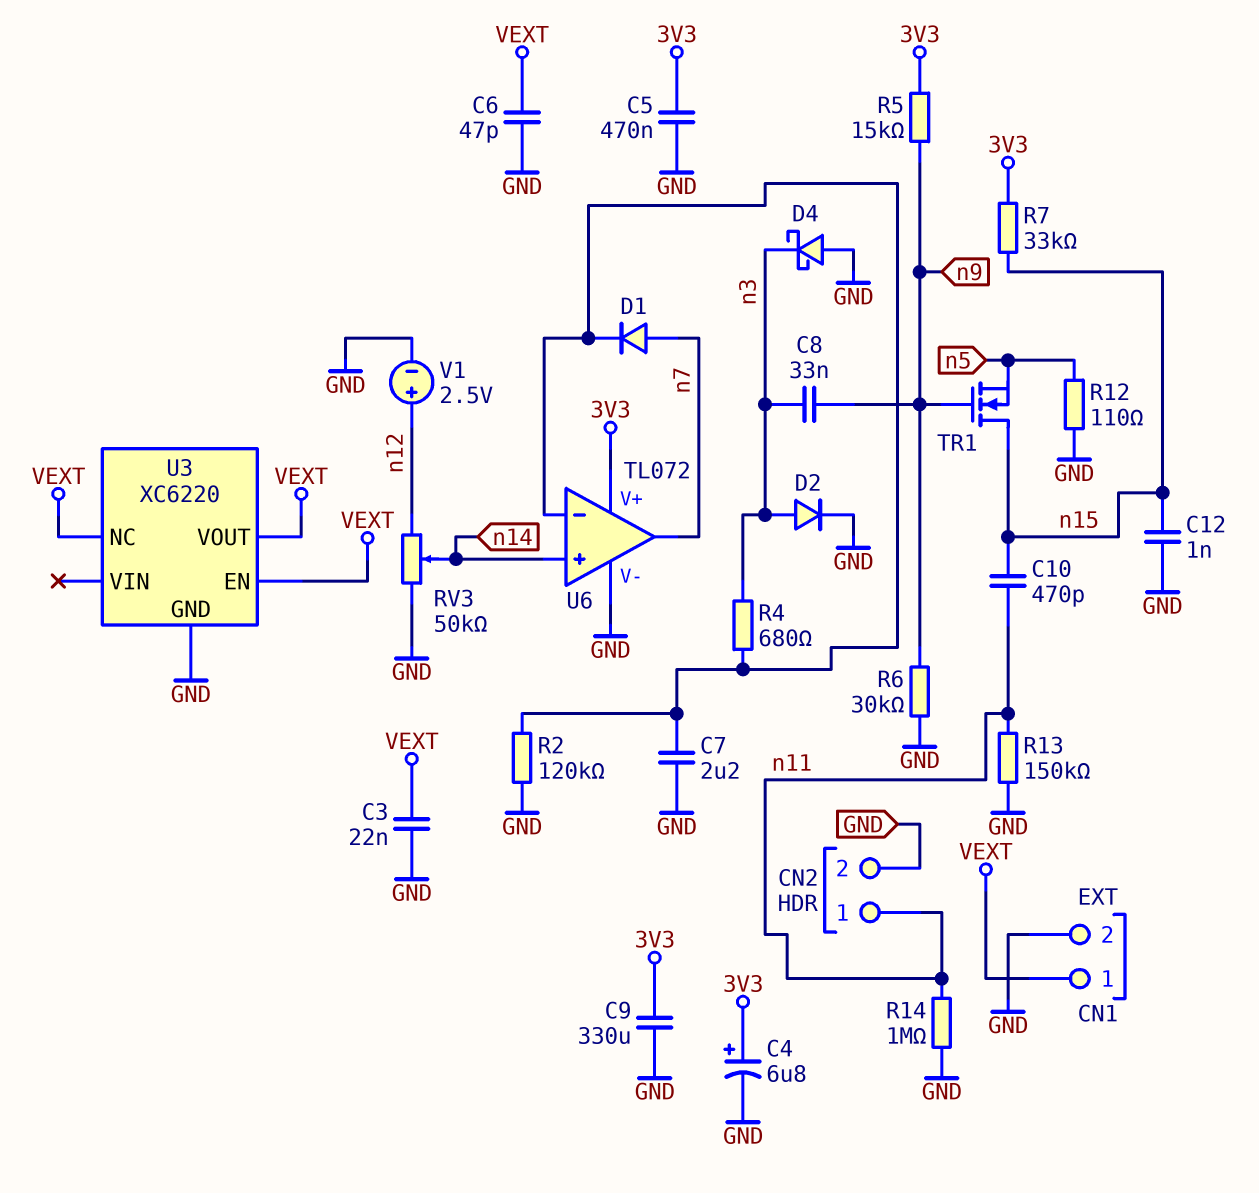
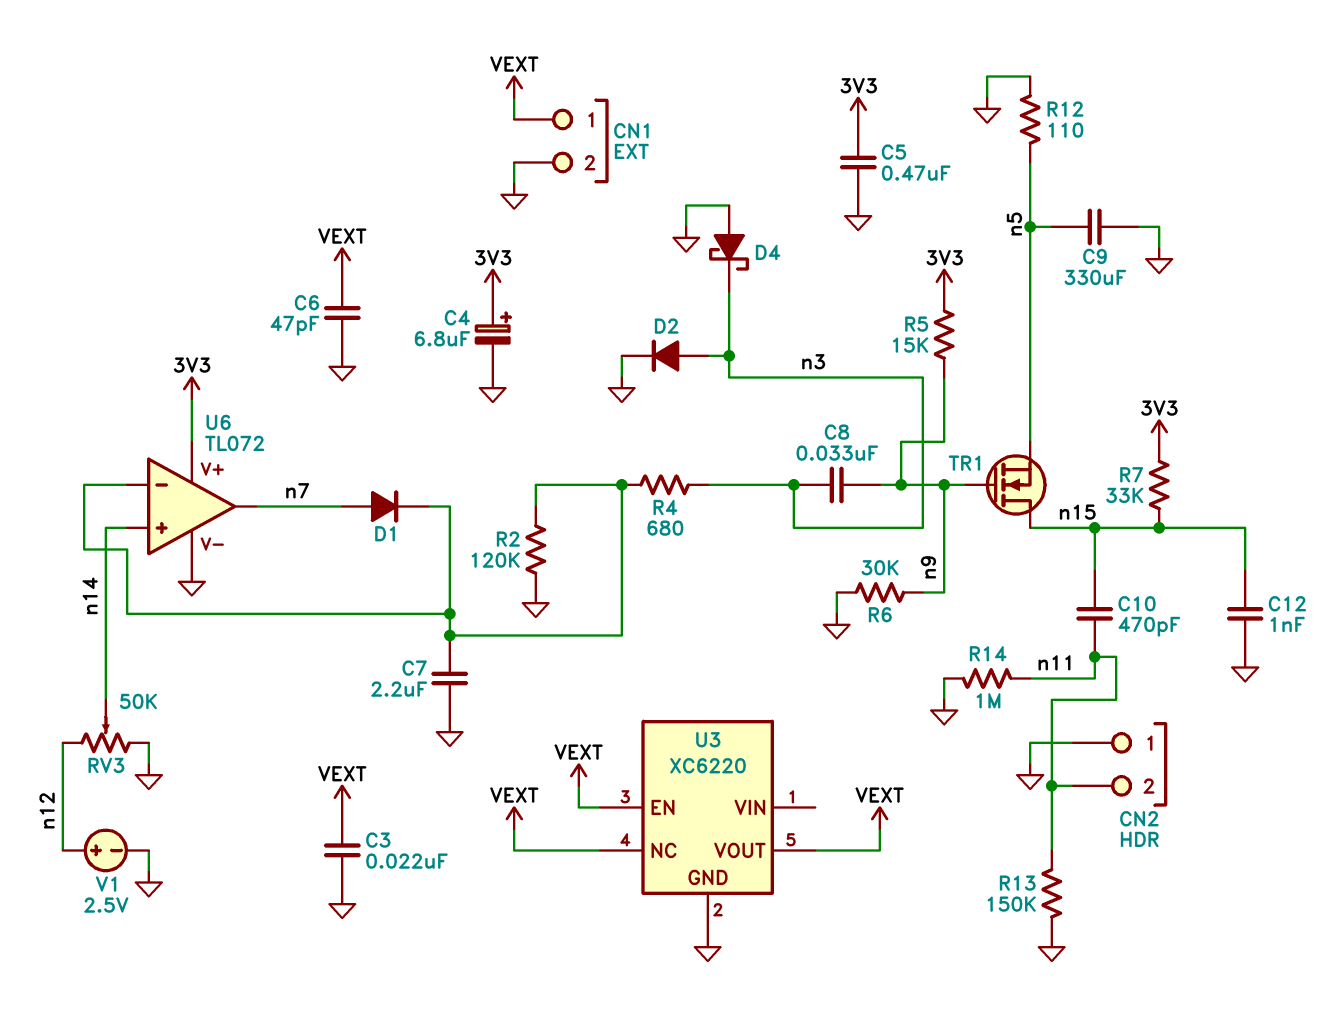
C9: 330uF (3V3, GND) -> 330uF (GND, n5)
CN2 pin 1: n11 -> GND
CN2 pin 2: GND -> n11

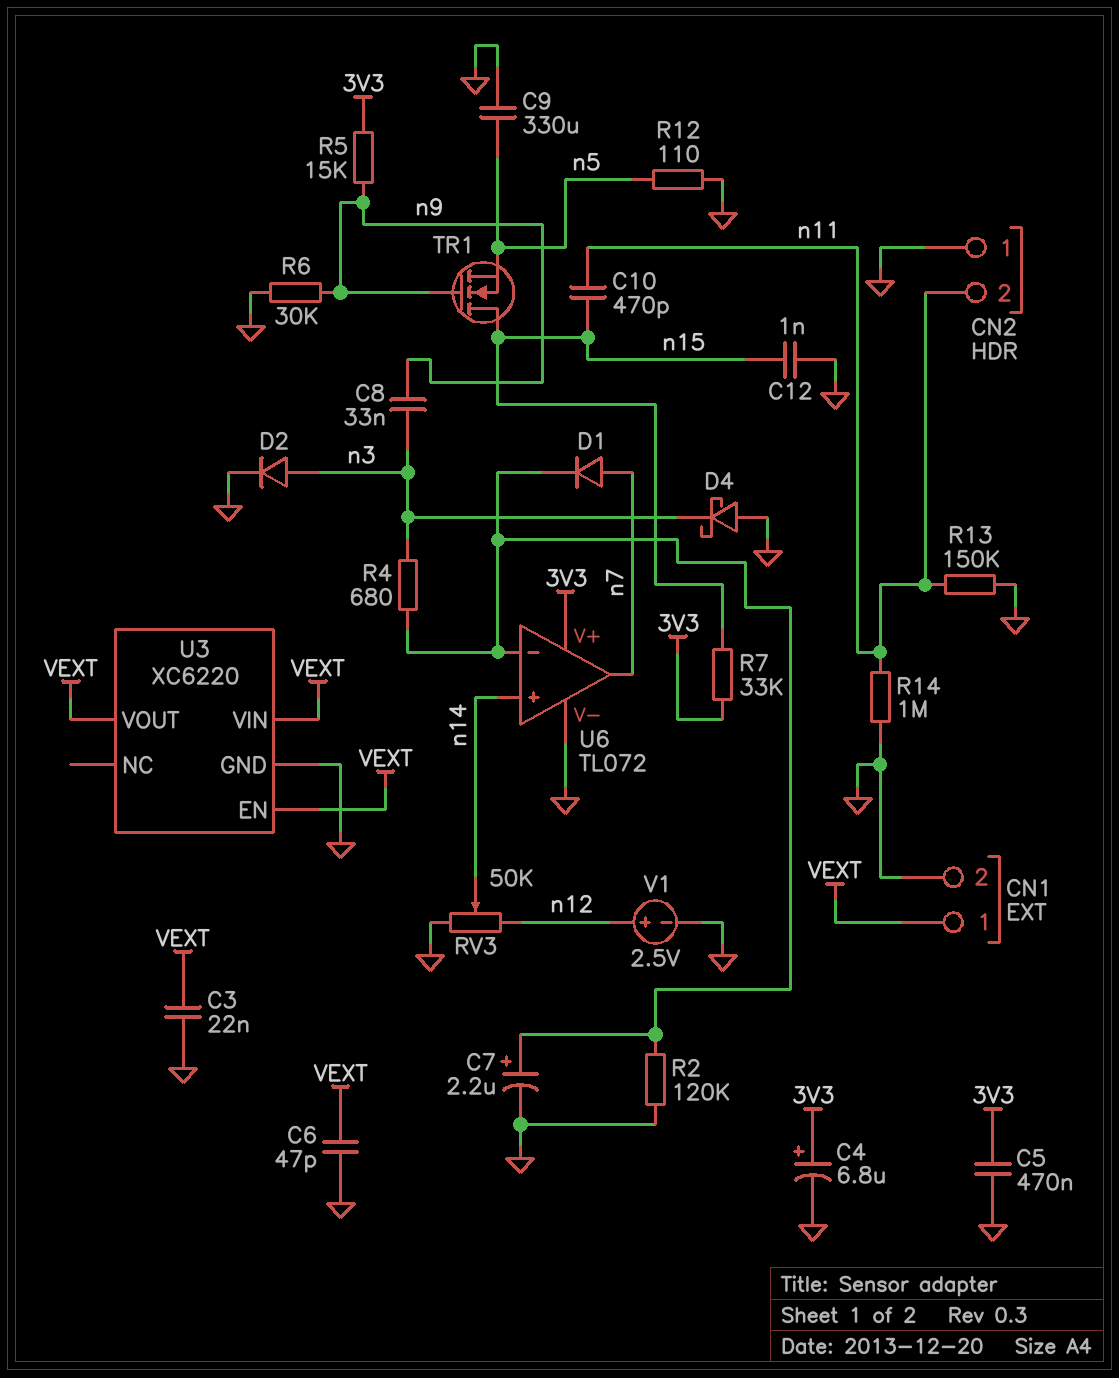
C7: 2.2uF (GND, U6/in-) -> 2.2uF (plus U6/in-, minus GND)
U3 pin NC: VEXT -> none
U3 pin VIN: none -> VEXT

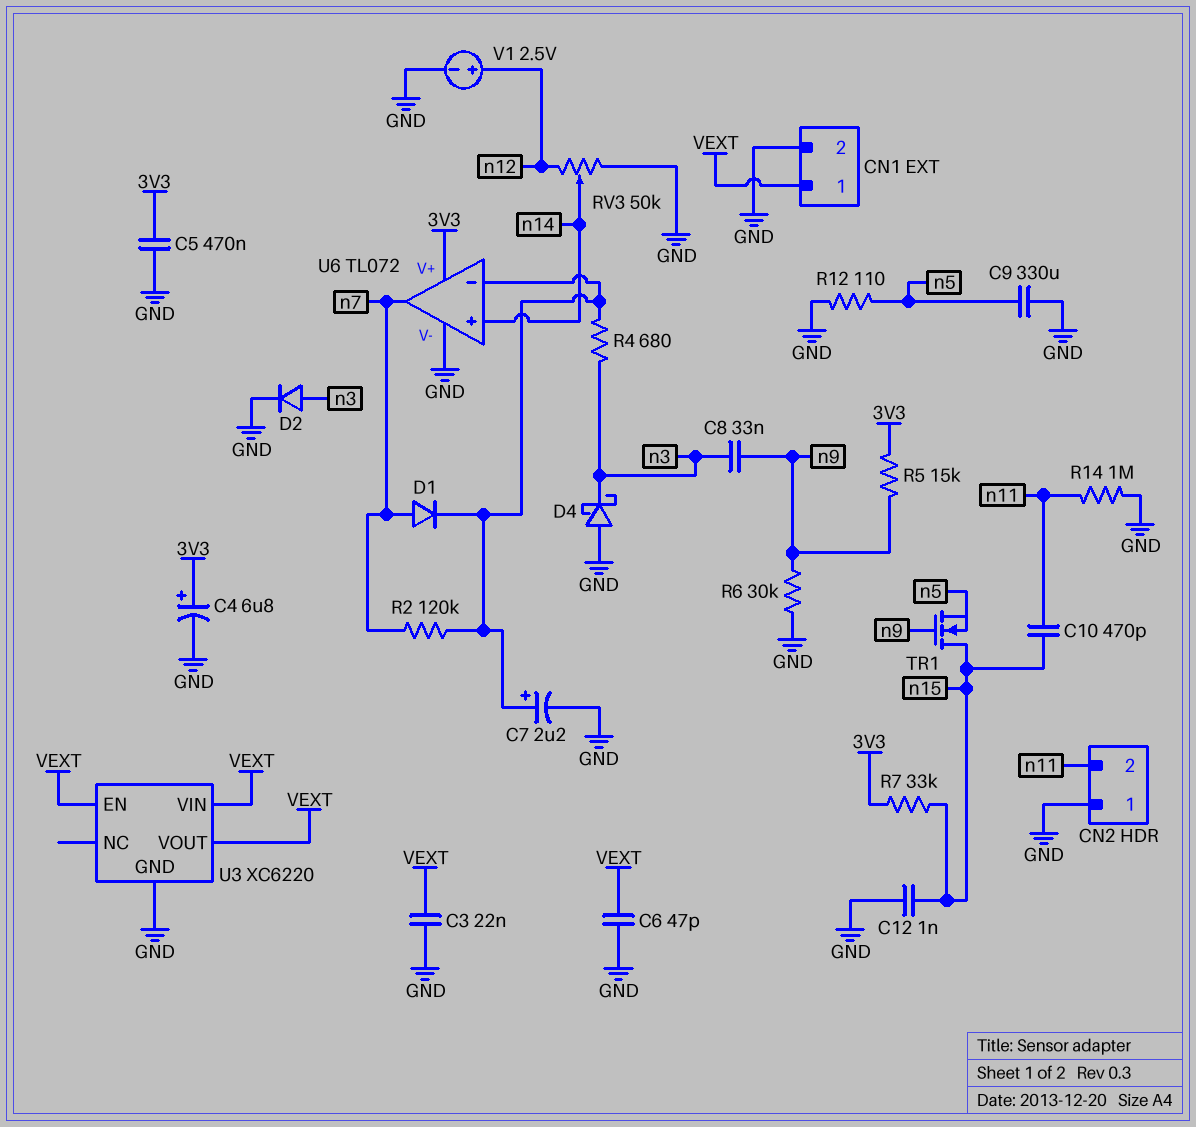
R2: 120k (GND, U6/in-) -> 120k (U6/in-, n7)
R13: 150k (GND, n11) -> none

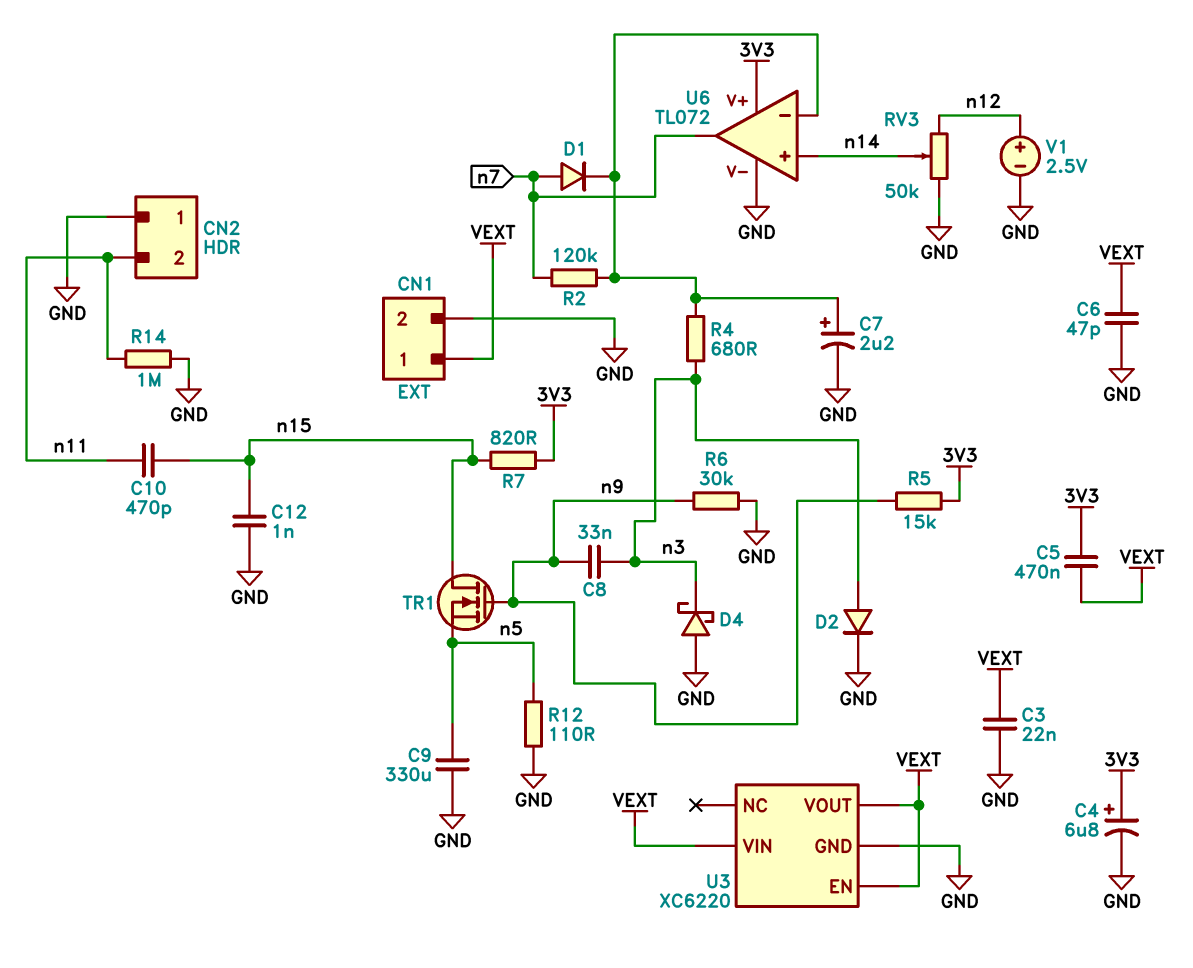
C5: 470nF (3V3, GND) -> 470nF (3V3, VEXT)
R7: 33k (3V3, n15) -> 820 (3V3, n15)

